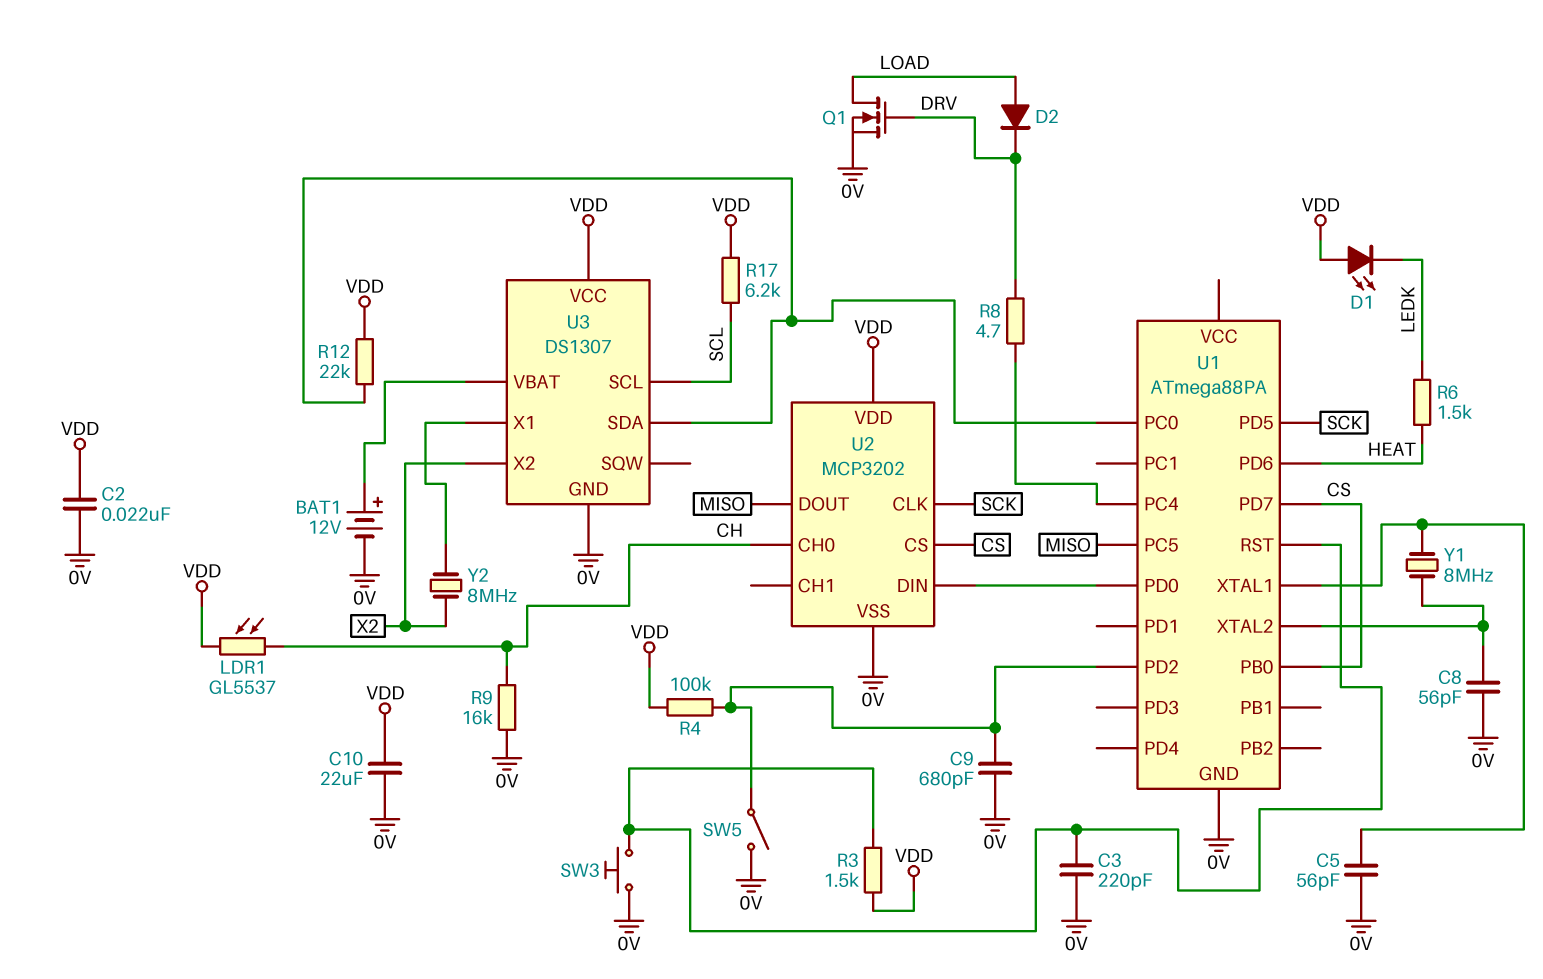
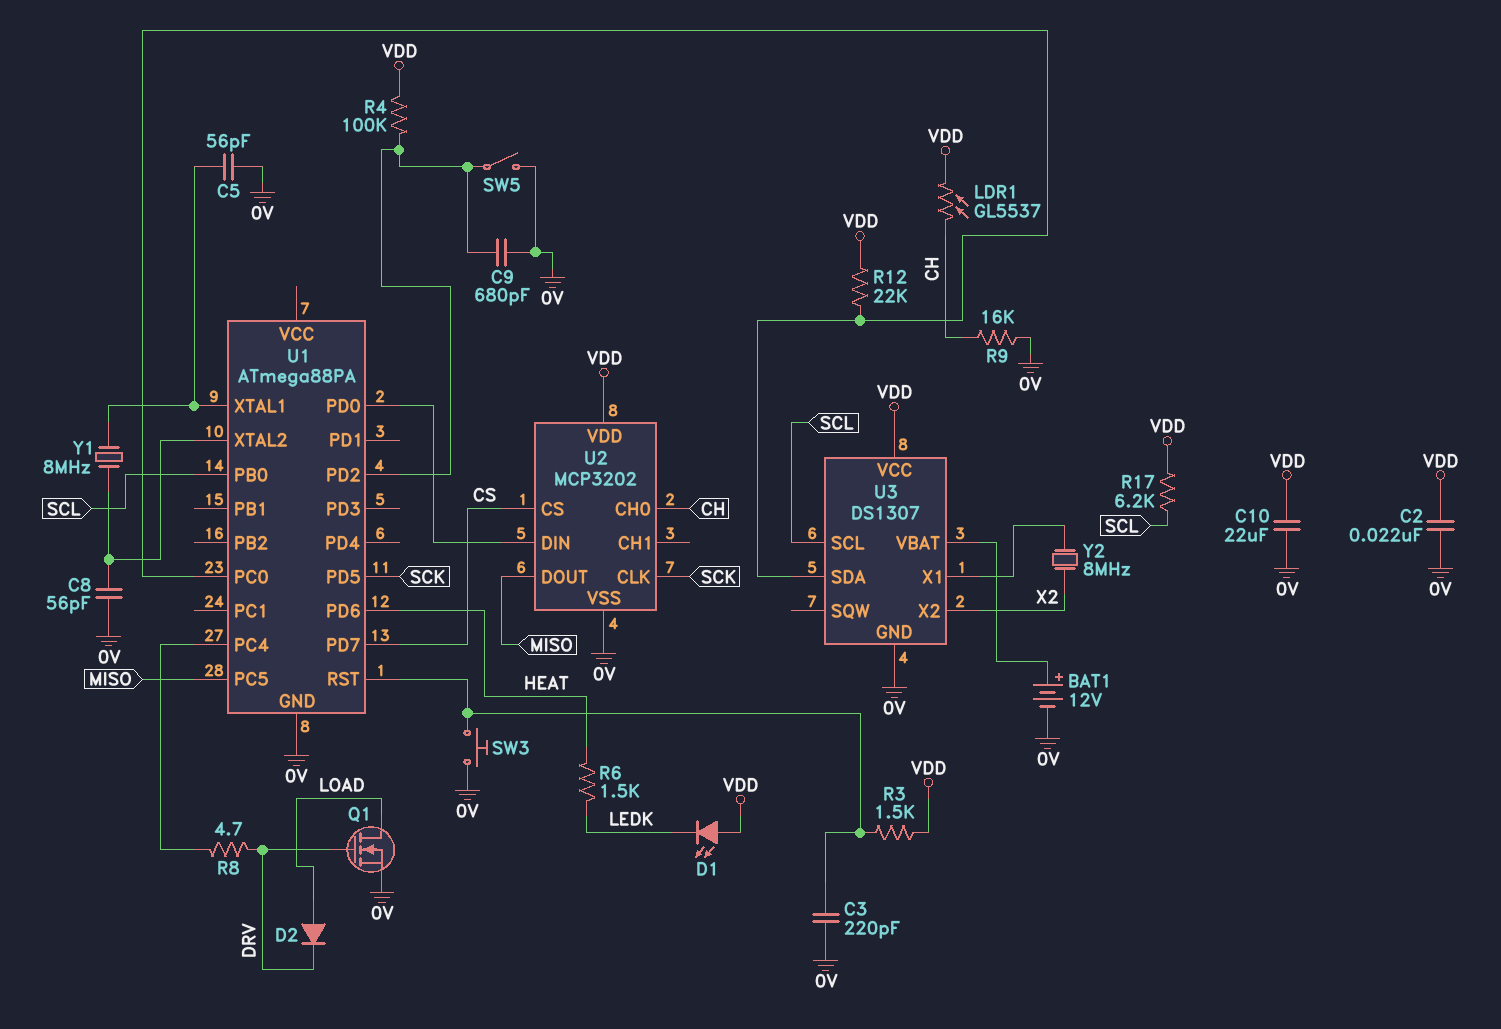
U1 pin PB0: CS -> SCL

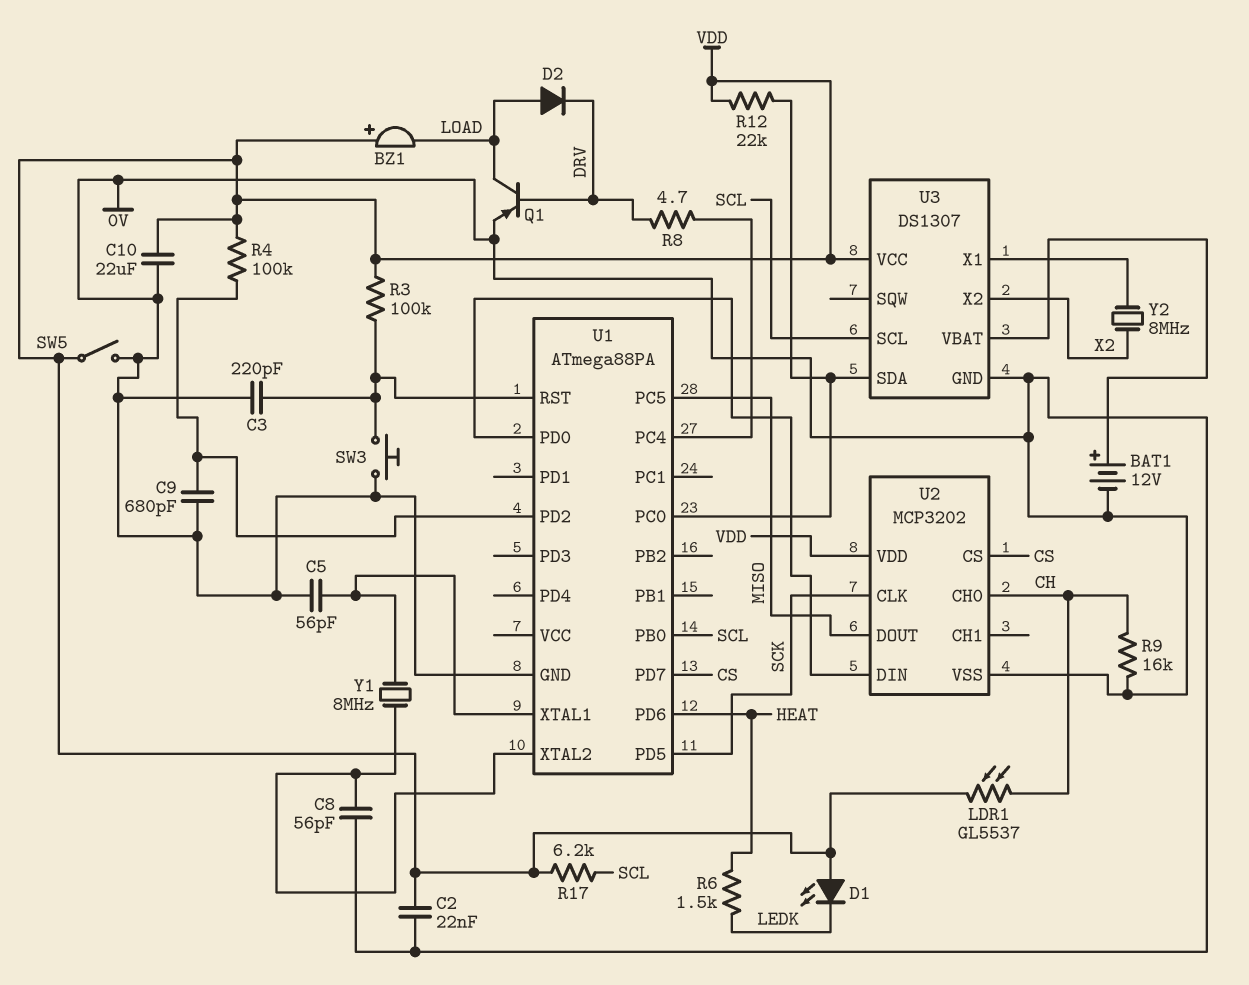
BZ1: none -> buzzer (plus VDD, minus LOAD)
Q1: NMOS (G DRV, D LOAD, S 0V) -> PNP (B DRV, C LOAD, E 0V)
R3: 1.5k (U1/RST, VDD) -> 100k (U1/RST, VDD)
SW5: switch (0V, U1/PD2) -> switch (0V, VDD)

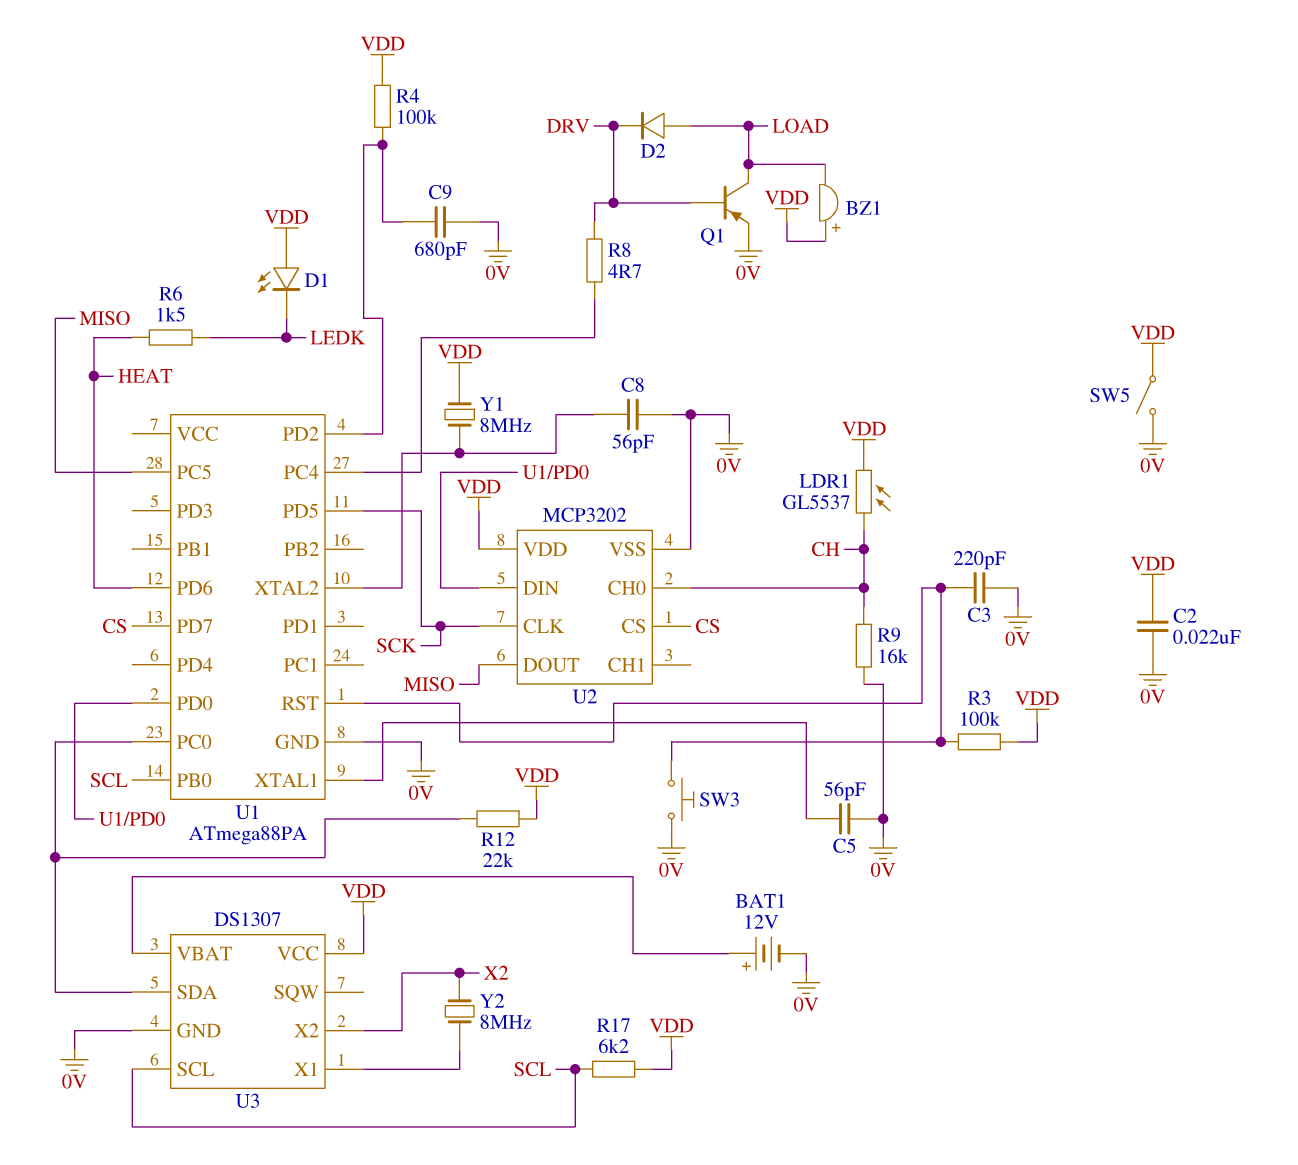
C10: 22uF (0V, VDD) -> none
Y1: 8MHz (U1/XTAL1, U1/XTAL2) -> 8MHz (U1/XTAL2, VDD)

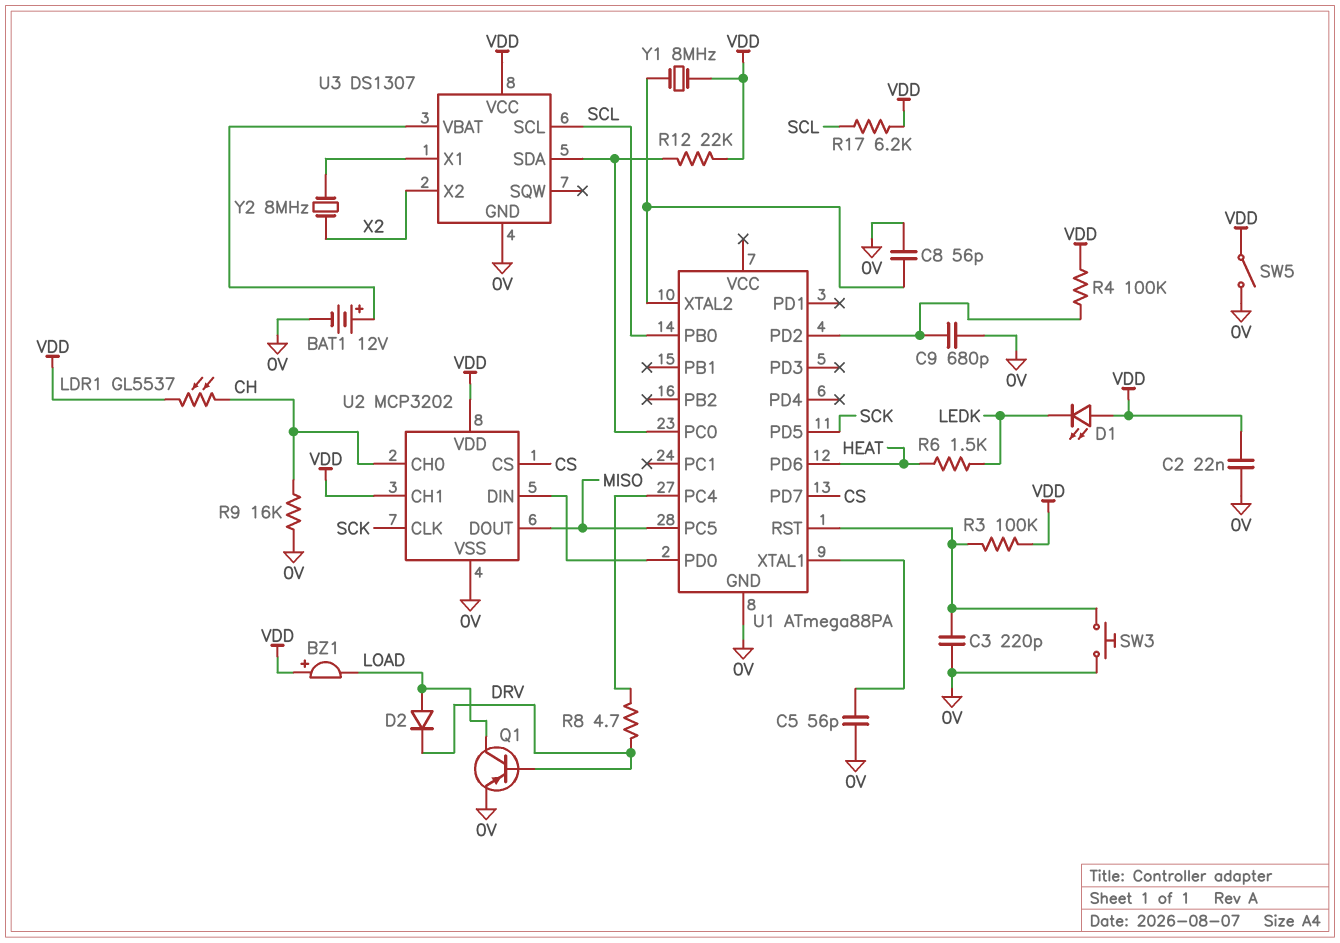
U2 pin CH1: none -> VDD

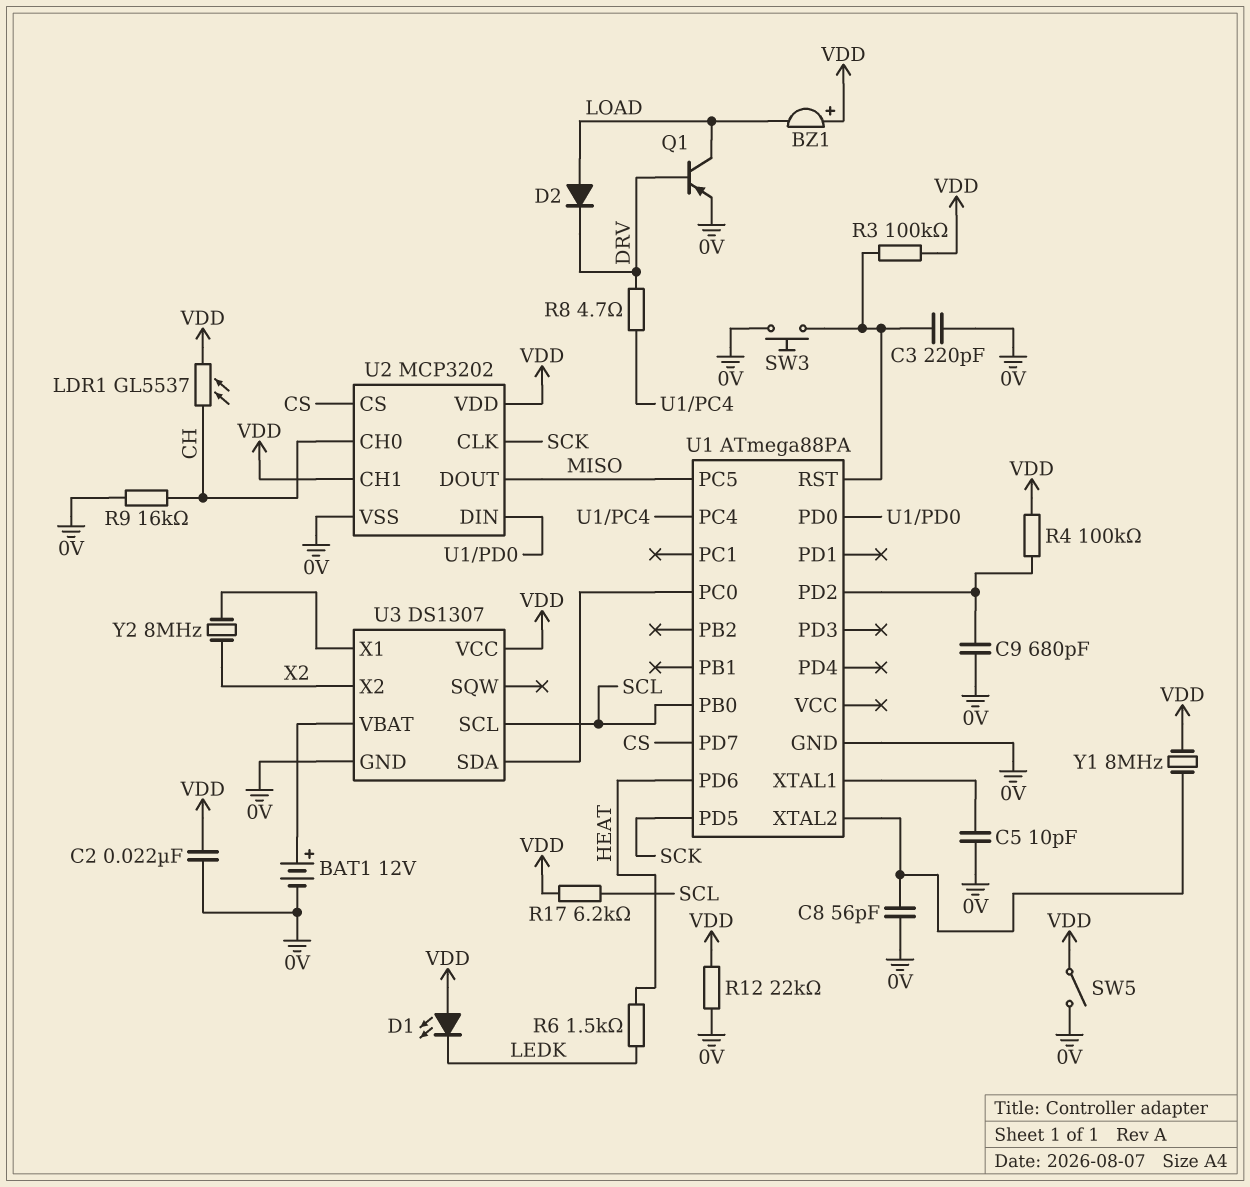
C5: 56pF (0V, U1/XTAL1) -> 10pF (0V, U1/XTAL1)
R12: 22k (U1/PC0, VDD) -> 22k (0V, VDD)

